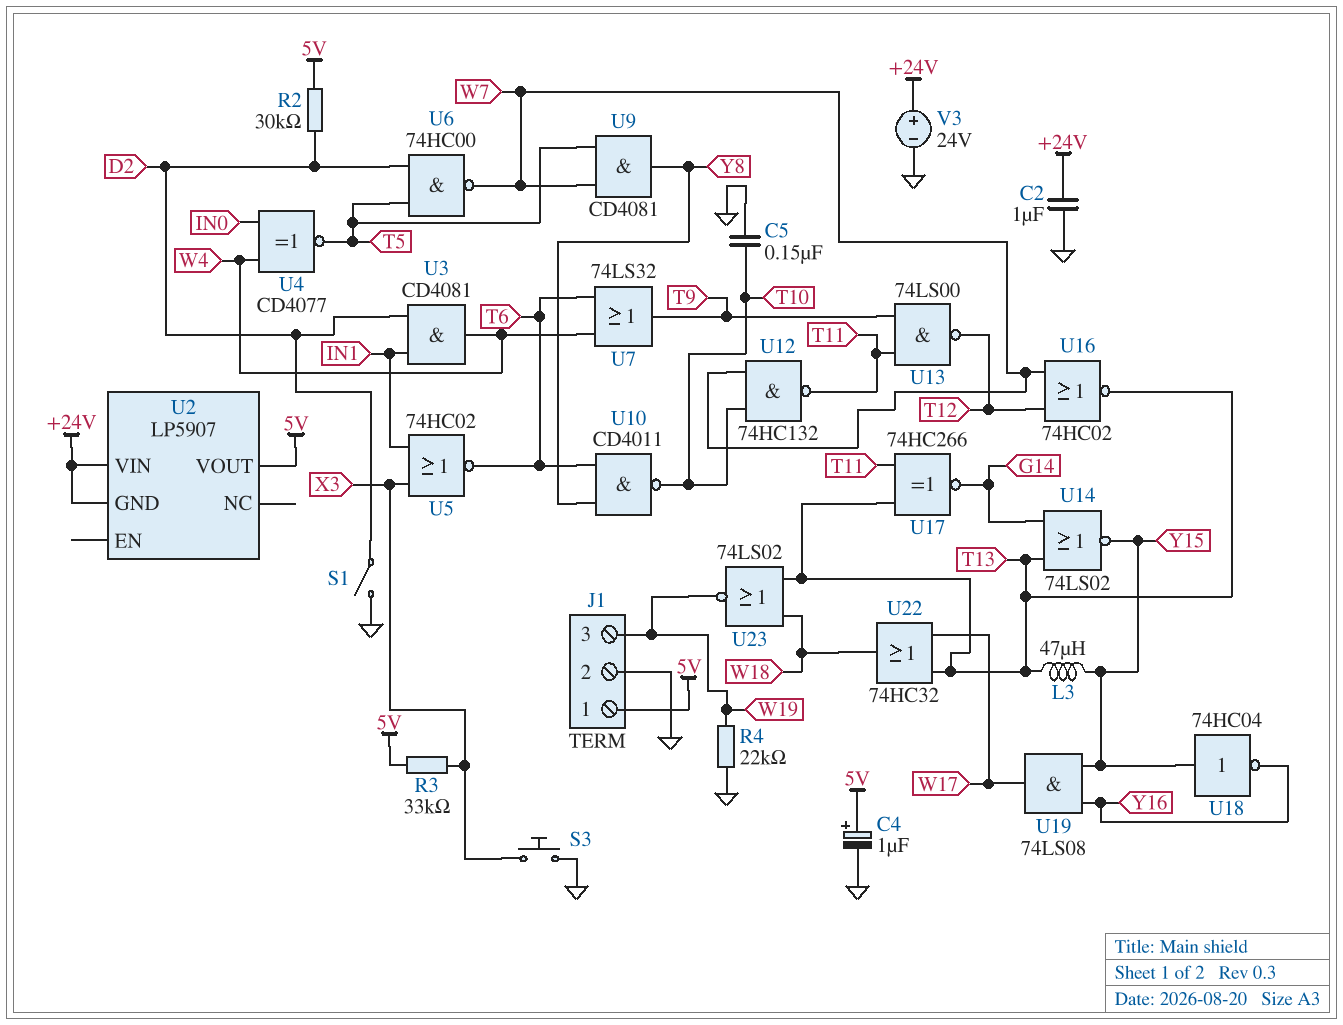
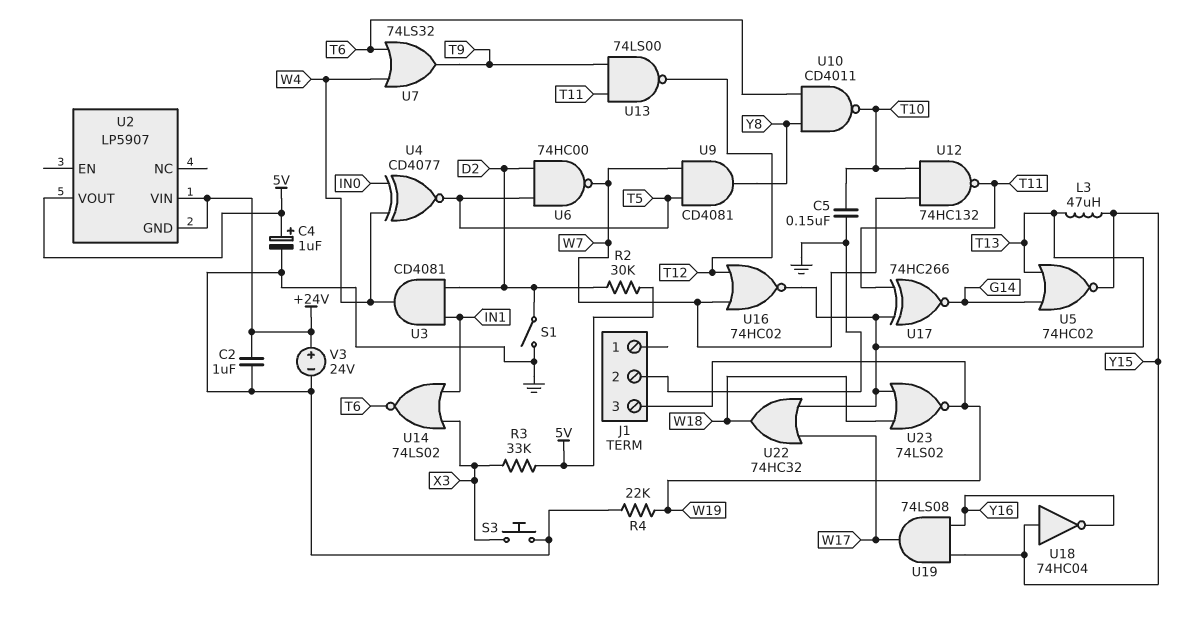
J1 pin 1: 5V -> none
U5: NOR 74HC02 (in IN1, in X3, out T6) -> NOR 74HC02 (in G14, in T13, out Y15)
U14: NOR 74LS02 (in G14, in T13, out Y15) -> NOR 74LS02 (in IN1, in X3, out T6)

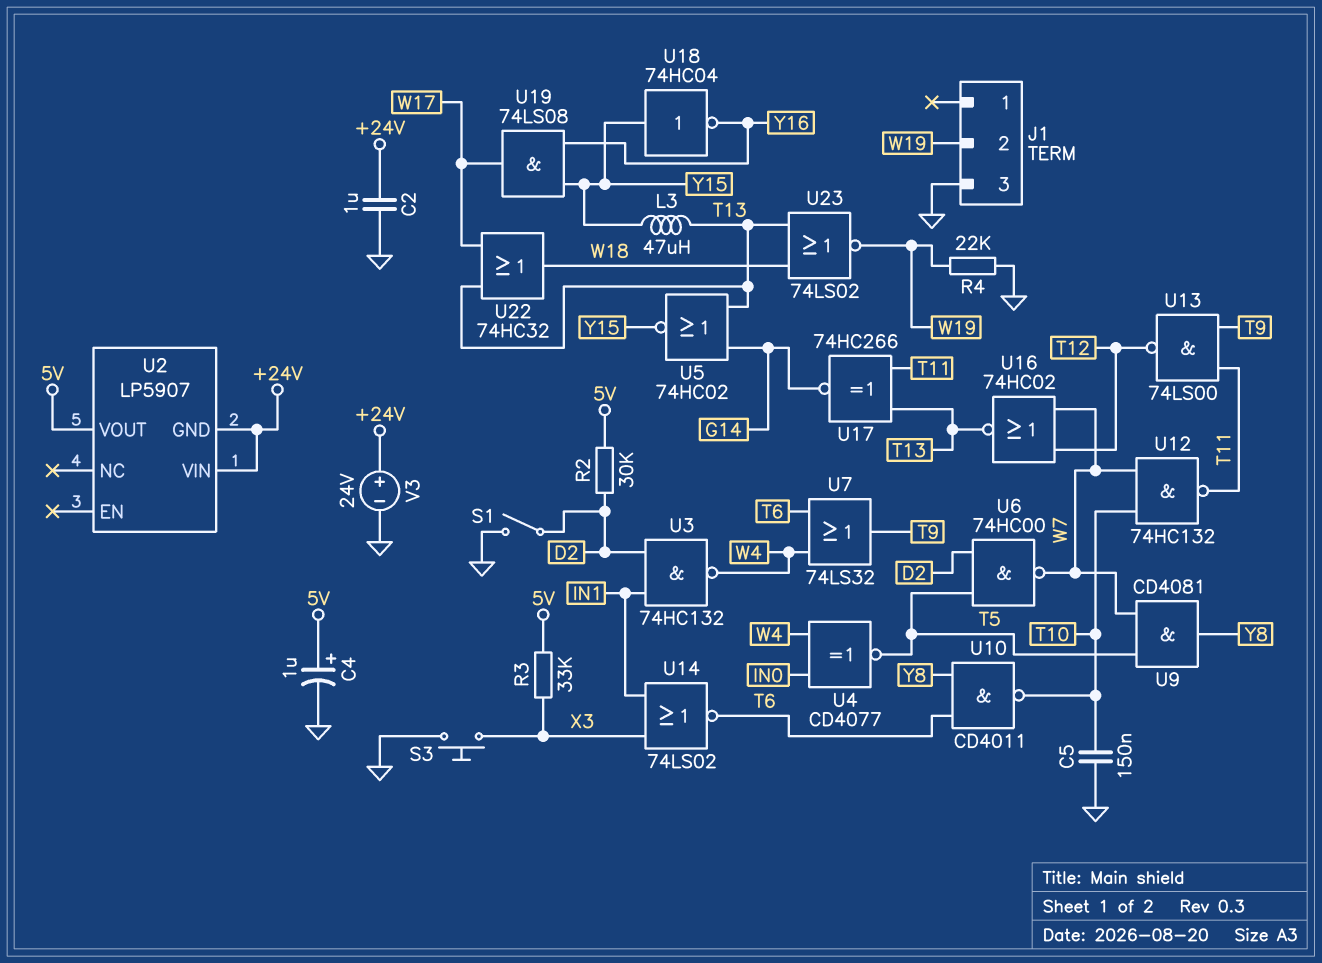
J1 pin 2: GND -> W19
J1 pin 3: W19 -> GND
U3: AND CD4081 (in D2, in IN1, out W4) -> NAND 74HC132 (in D2, in IN1, out W4)

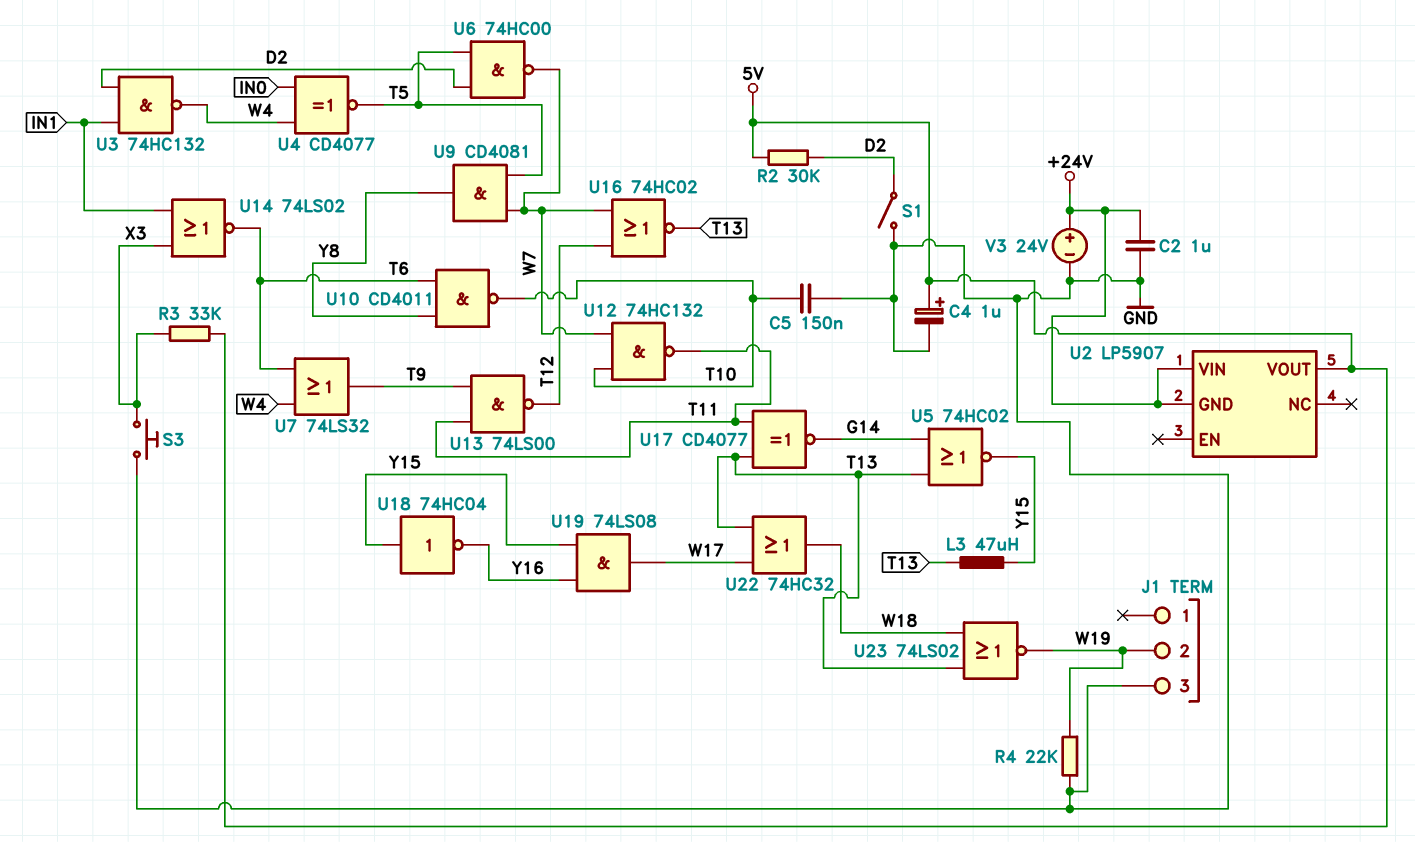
U17: XNOR 74HC266 (in T11, in T13, out G14) -> XNOR CD4077 (in T11, in T13, out G14)

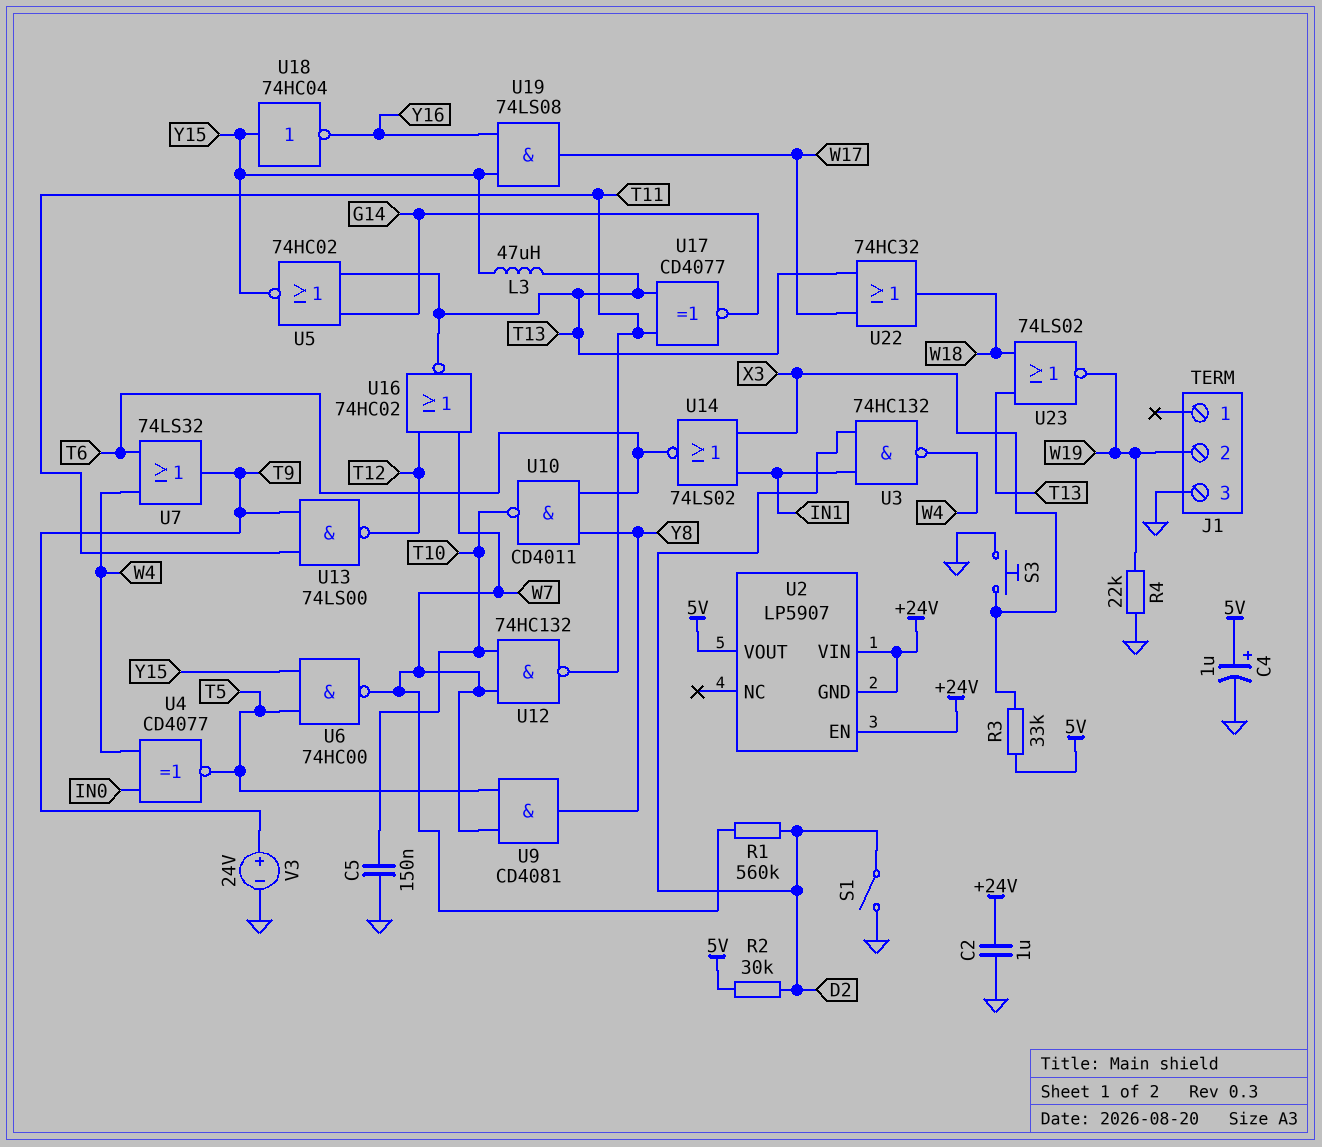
R1: none -> 560k (D2, W7)
U2 pin EN: none -> +24V
U6: NAND 74HC00 (in D2, in T5, out W7) -> NAND 74HC00 (in T5, in Y15, out W7)
V3: 24V (plus +24V, minus GND) -> 24V (plus T9, minus GND)

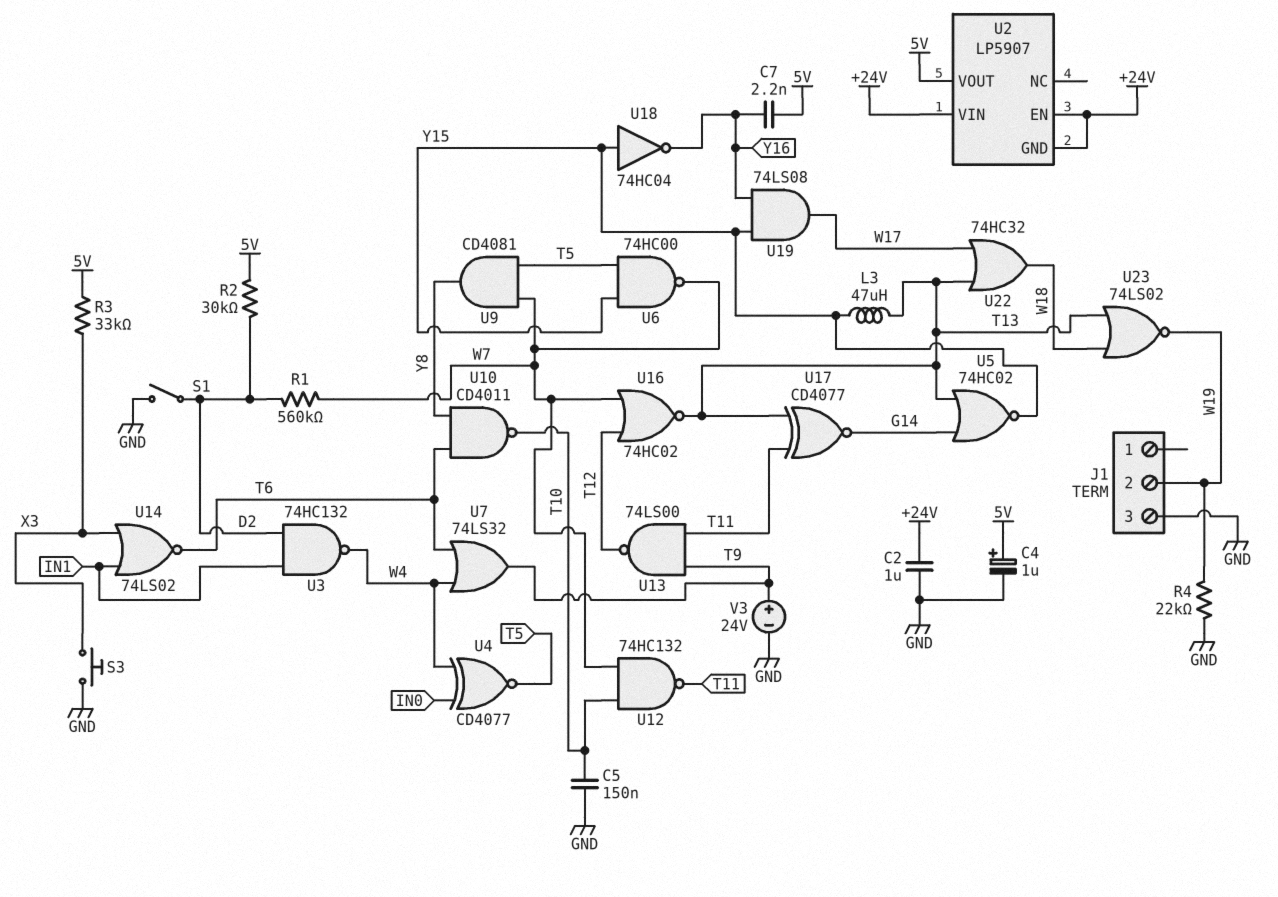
C7: none -> 2.2nF (5V, Y16)

